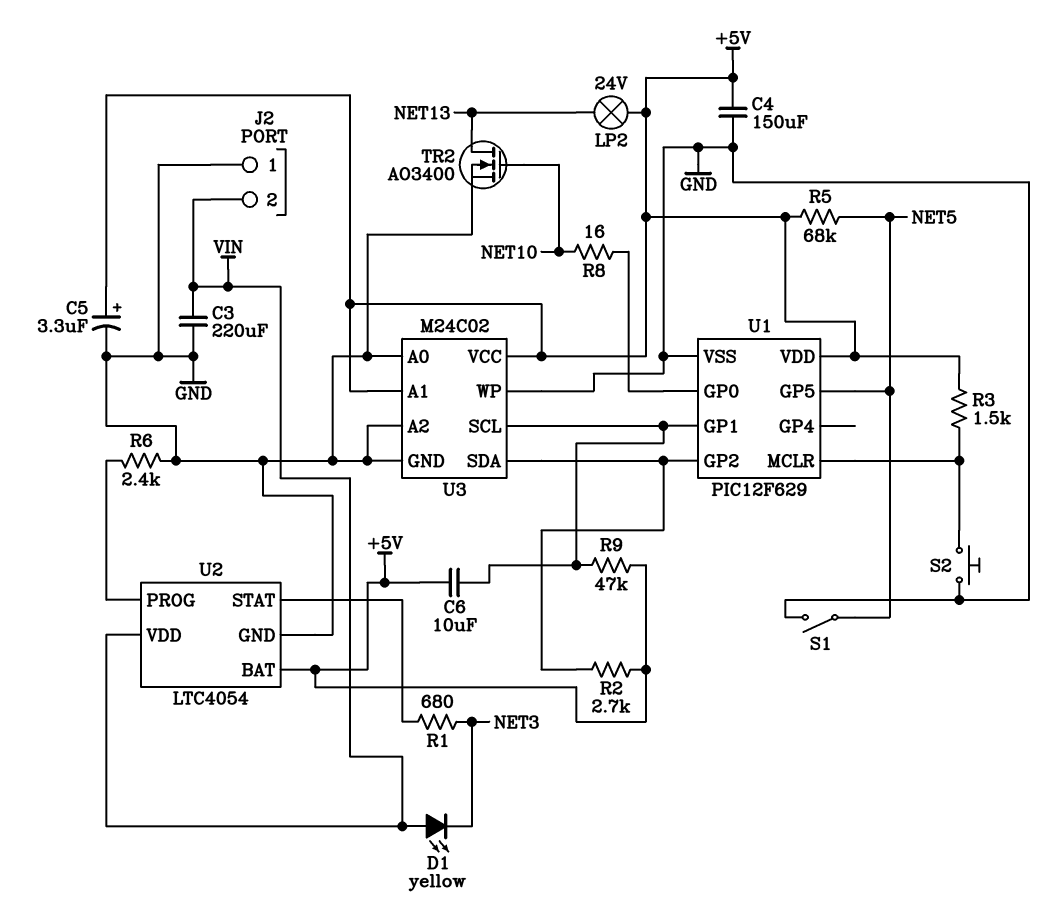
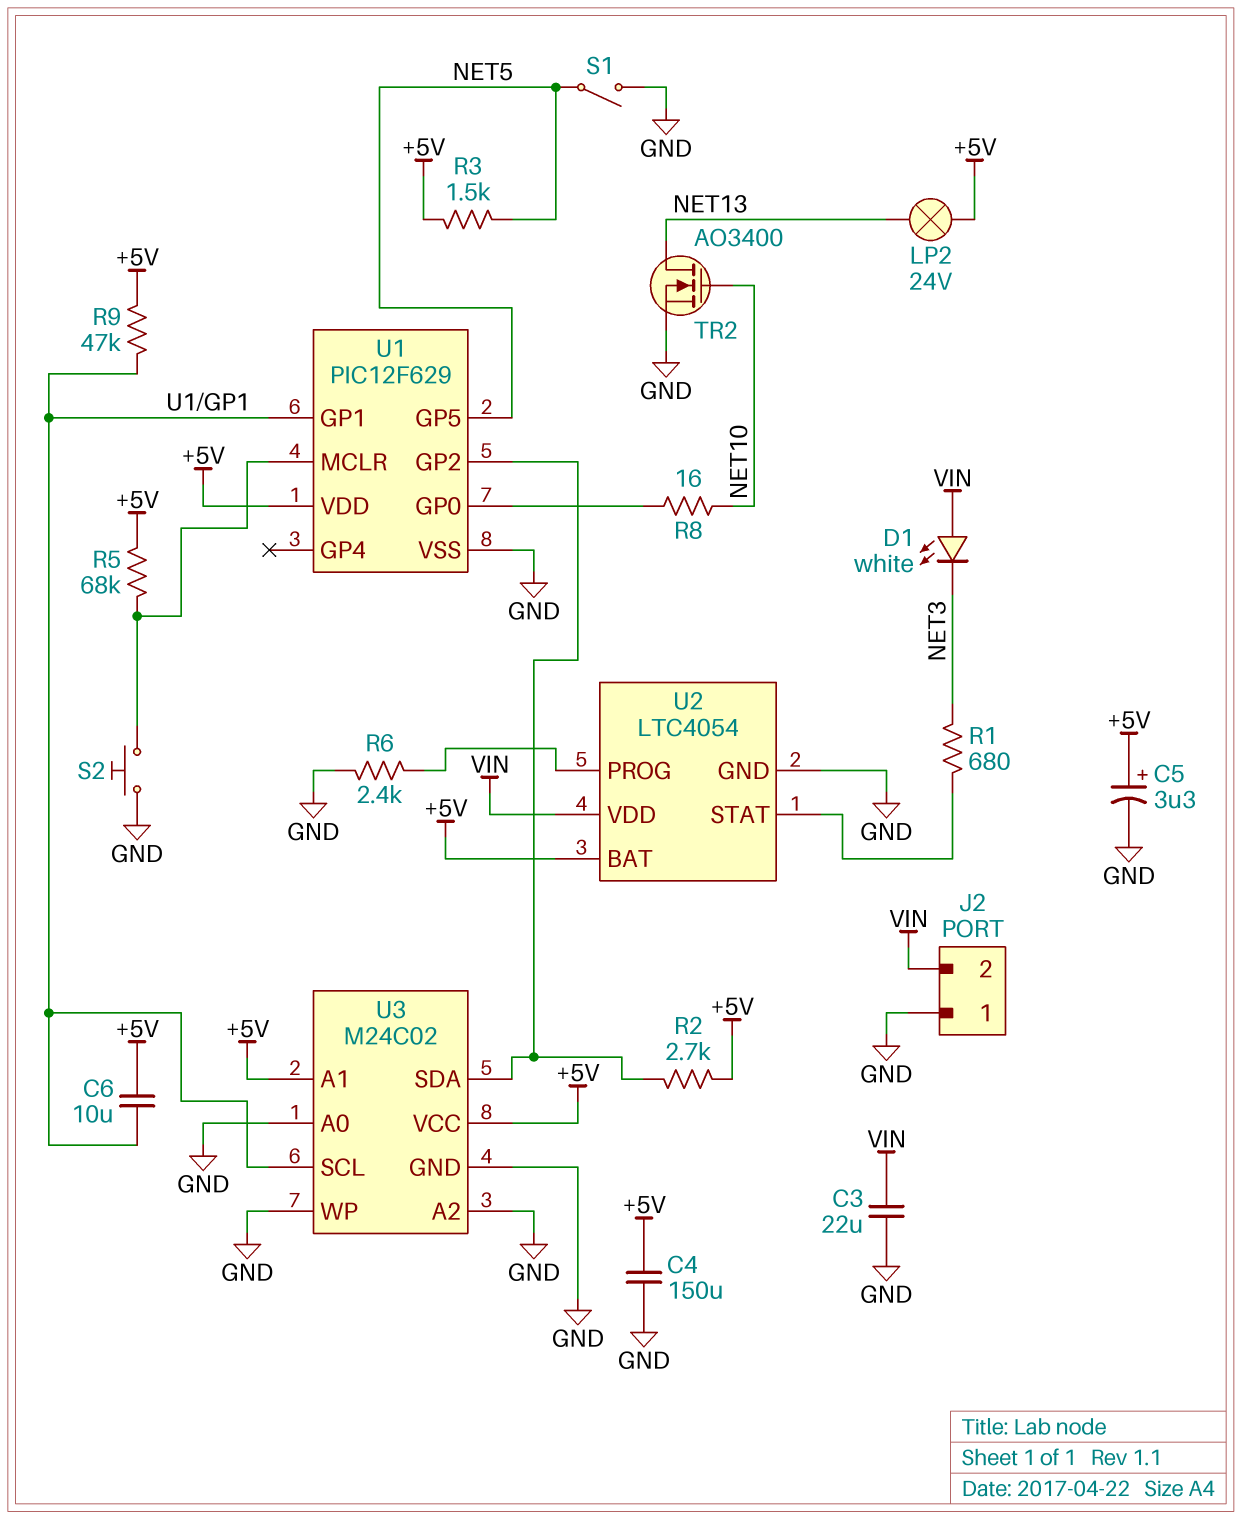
C3: 220uF (GND, VIN) -> 22uF (GND, VIN)
D1: LED yellow (A VIN, K NET3) -> LED white (A VIN, K NET3)
R3: 1.5k (+5V, U1/MCLR) -> 1.5k (+5V, NET5)
R5: 68k (+5V, NET5) -> 68k (+5V, U1/MCLR)

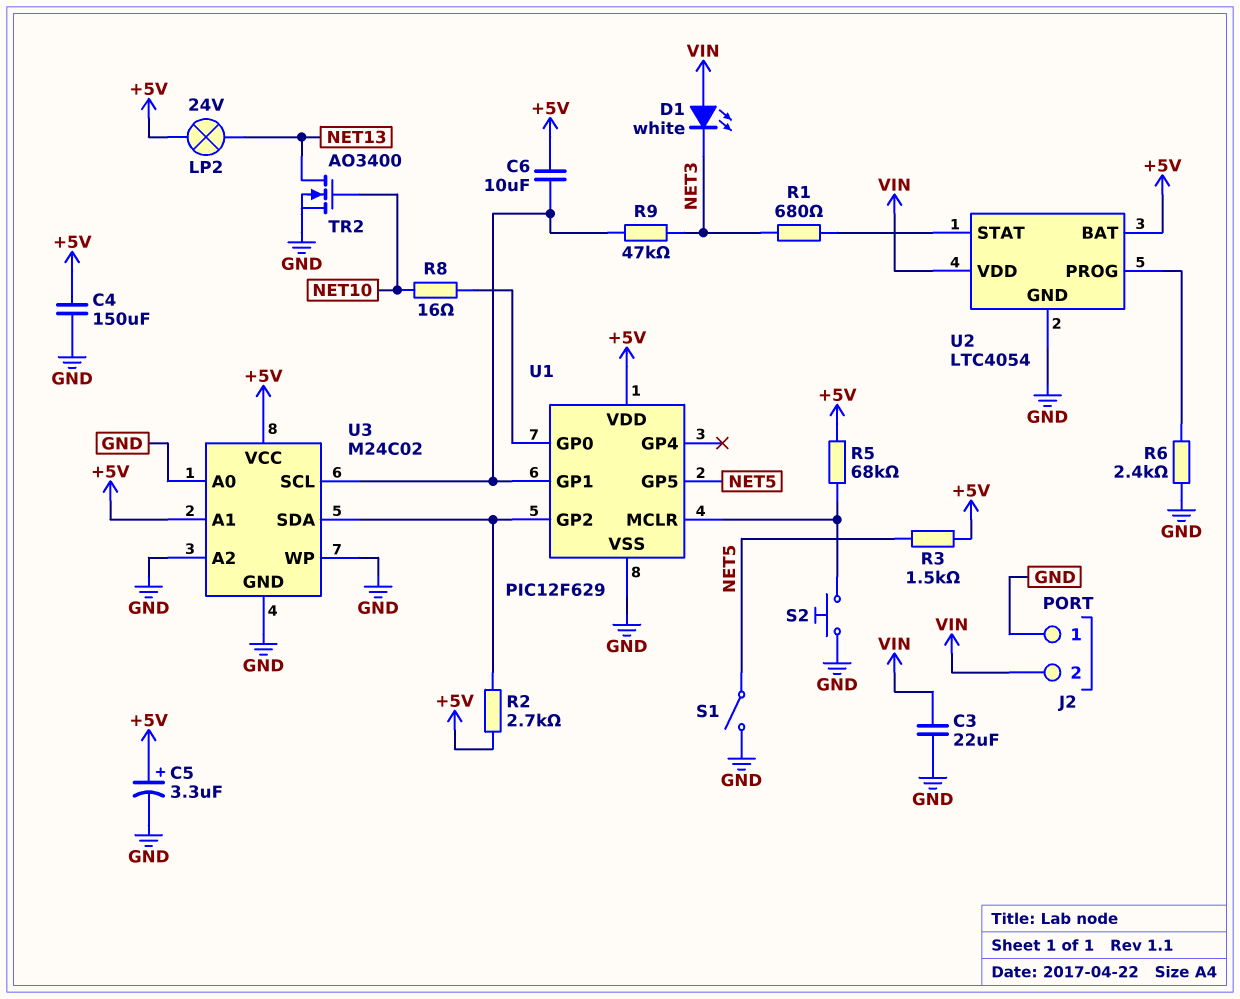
R9: 47k (+5V, U1/GP1) -> 47k (NET3, U1/GP1)

